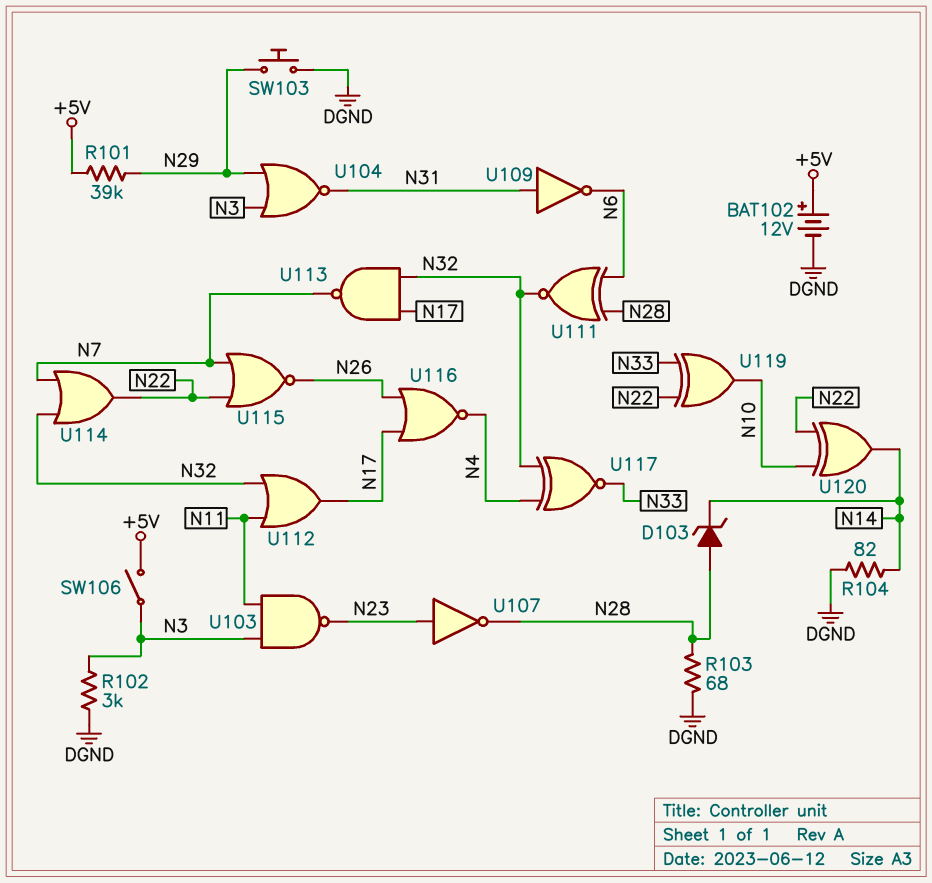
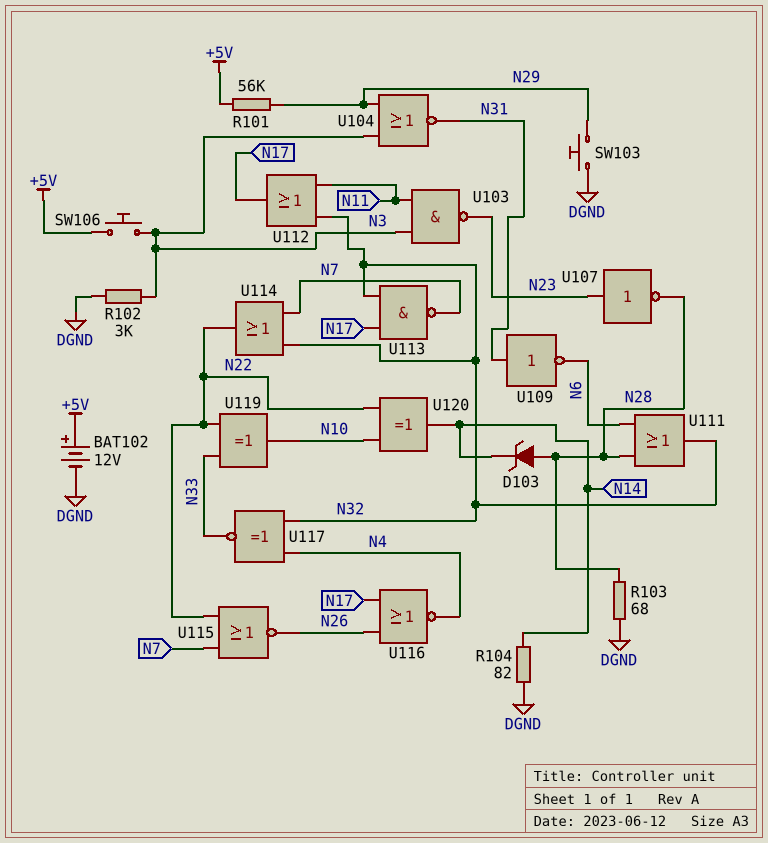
R101: 39k (+5V, N29) -> 56k (+5V, N29)
SW106: switch (+5V, N3) -> button (+5V, N3)
U111: XNOR (in N6, in N28, out N32) -> OR (in N6, in N28, out N32)

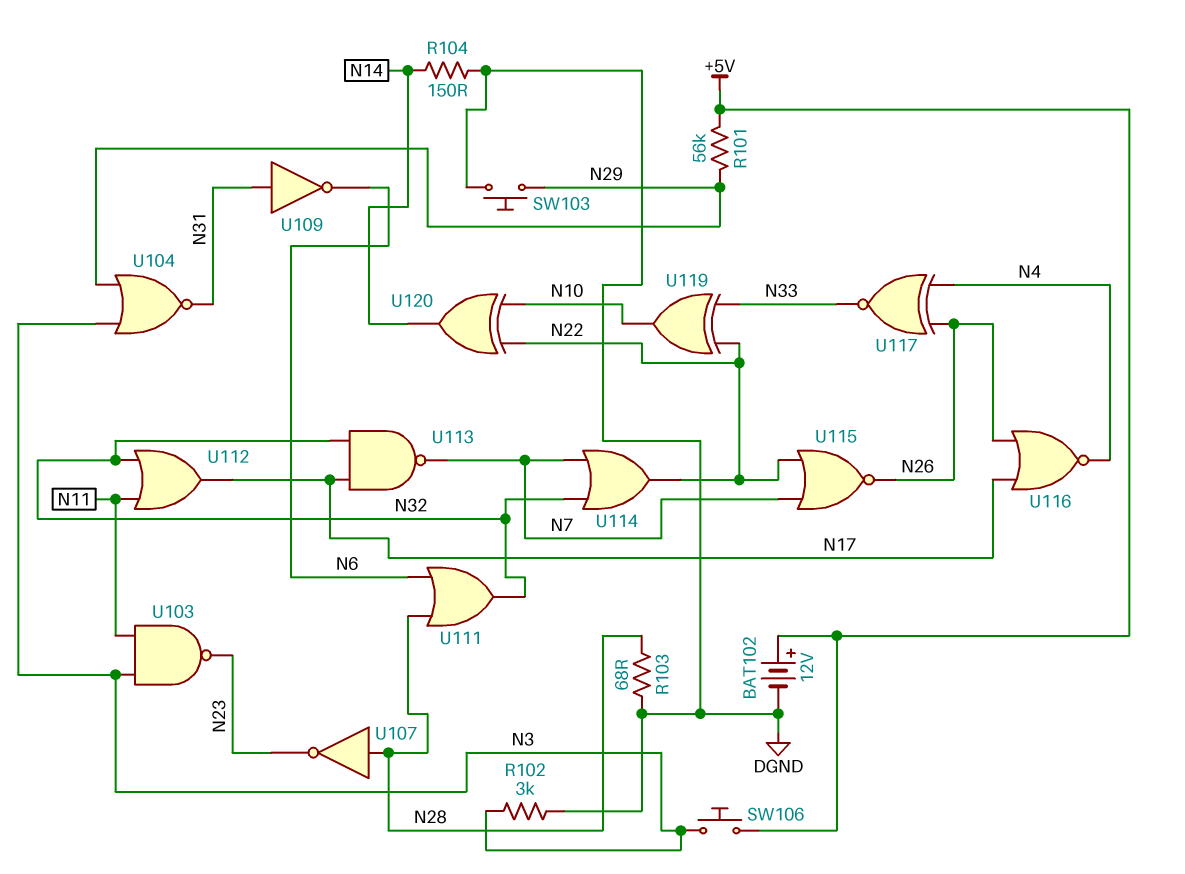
D103: zener (A N28, K N14) -> none
R104: 82 (DGND, N14) -> 150 (DGND, N14)
U107: NOT (in N23, out N28) -> NOT (in N28, out N23)
U117: XNOR (in N4, in N32, out N33) -> XNOR (in N4, in N26, out N33)

